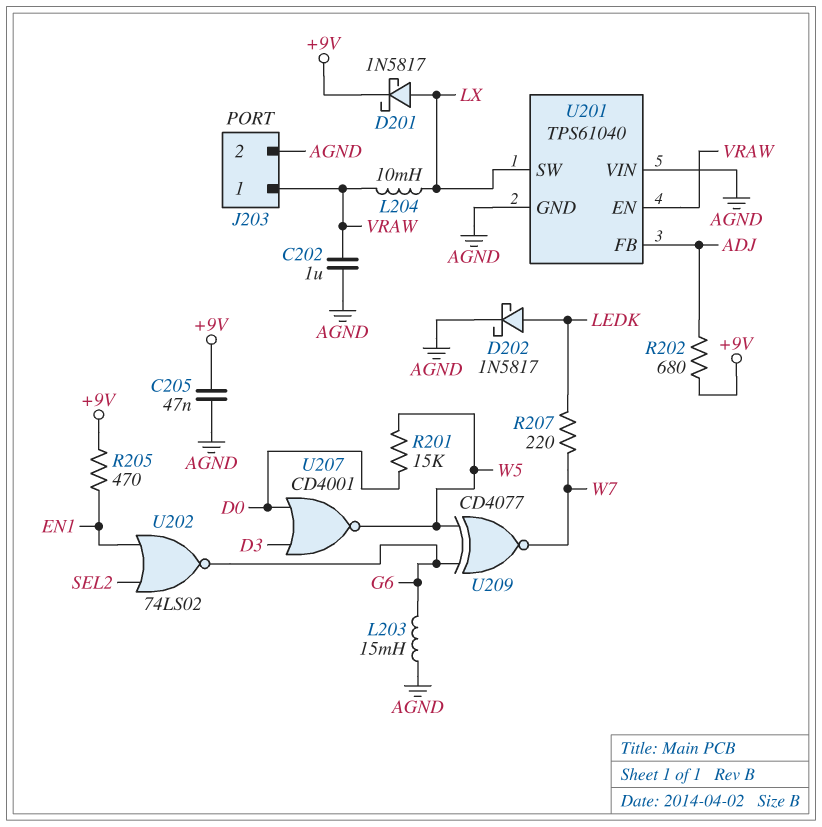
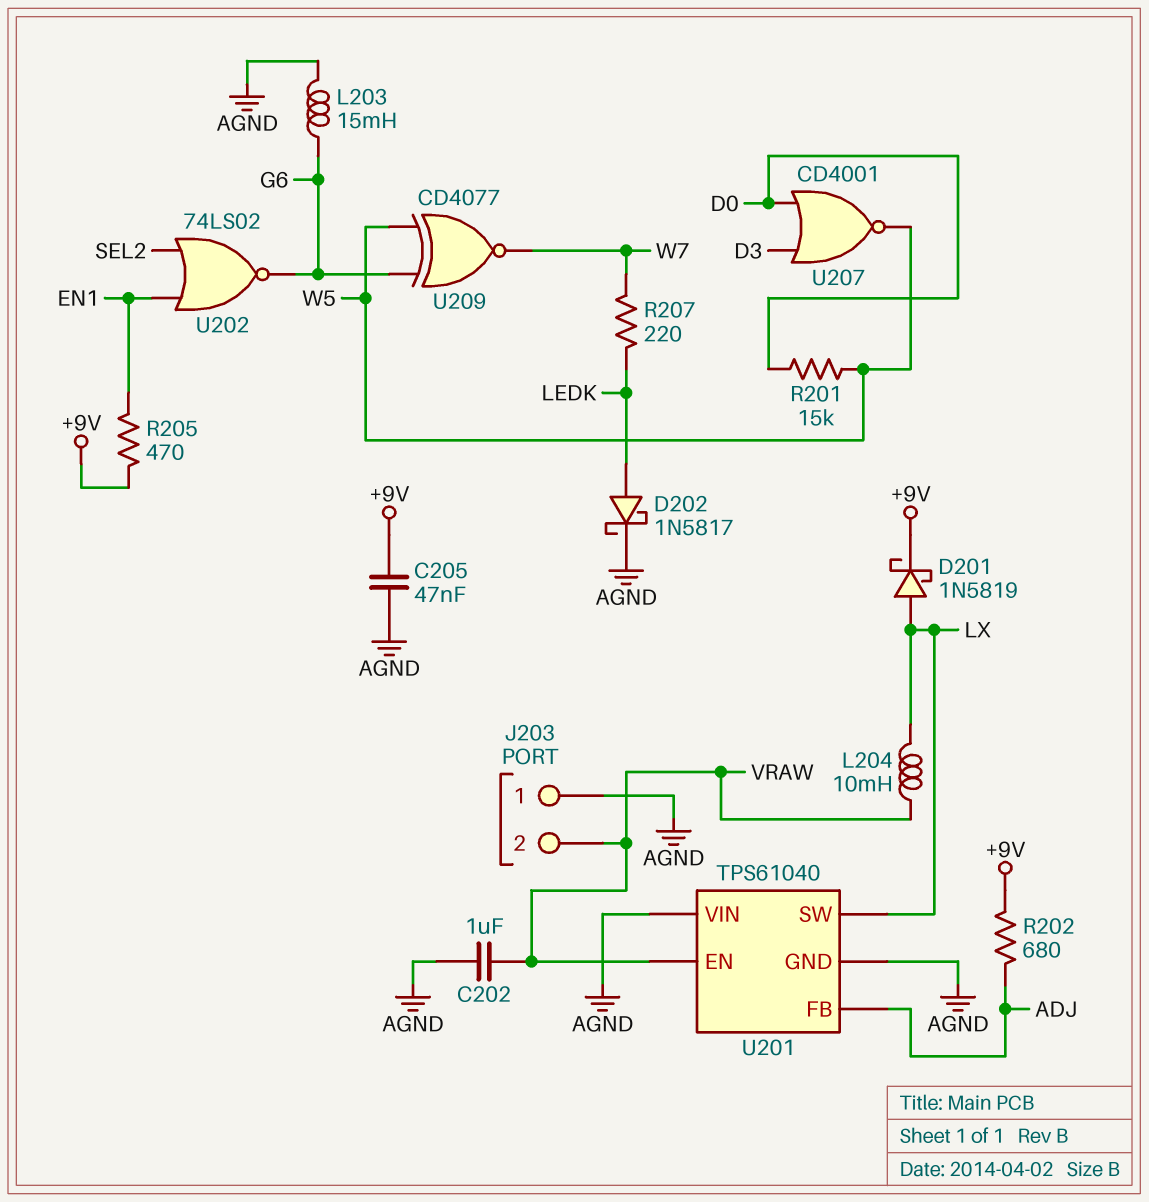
D201: schottky 1N5817 (A LX, K +9V) -> schottky 1N5819 (A LX, K +9V)
J203 pin 1: VRAW -> AGND
J203 pin 2: AGND -> VRAW

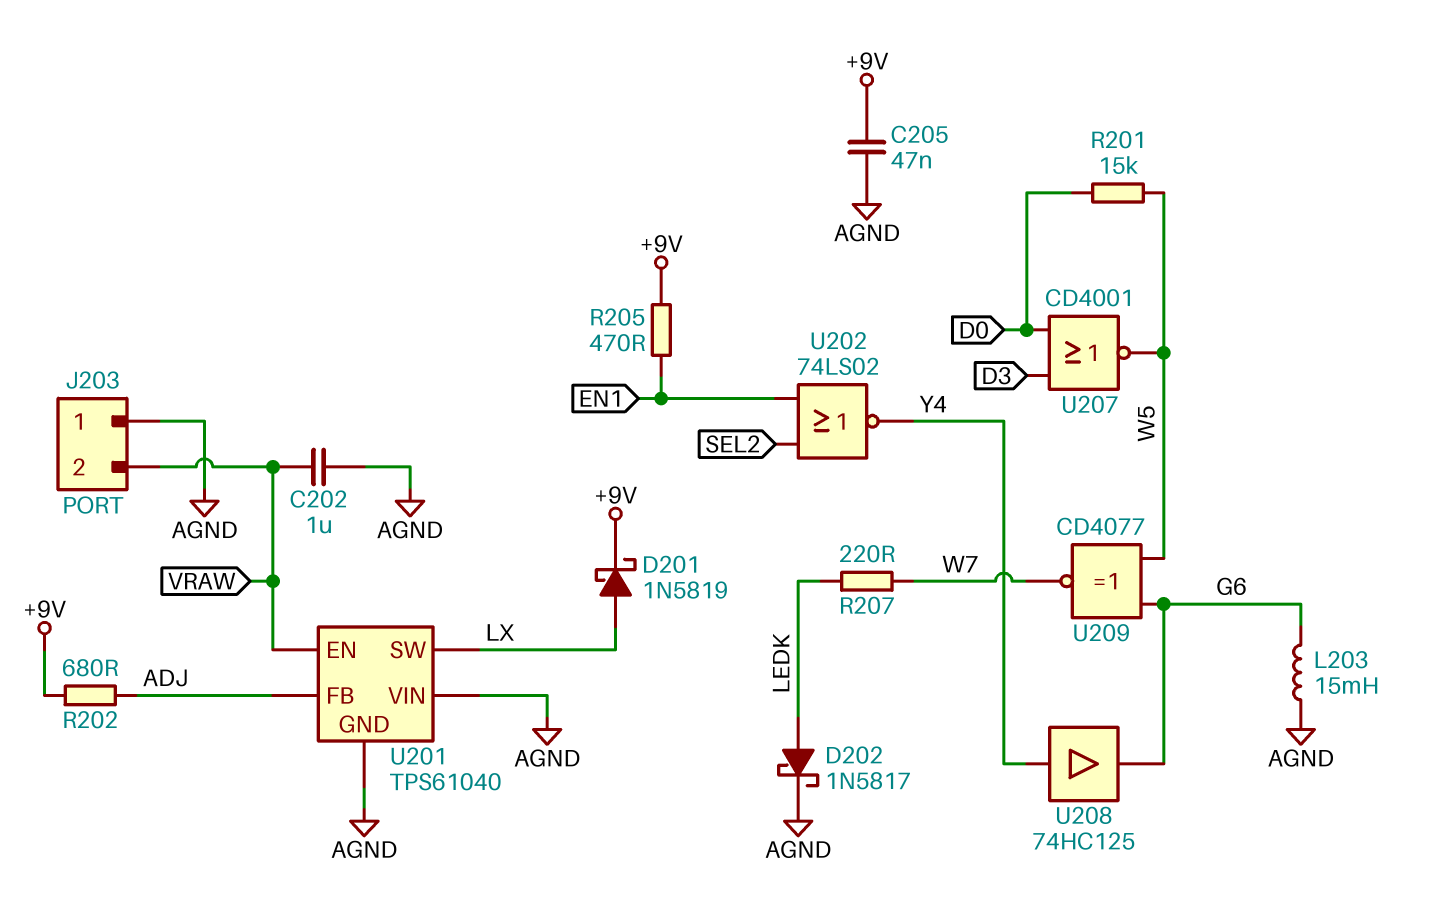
L204: 10mH (LX, VRAW) -> none
U202: NOR 74LS02 (in EN1, in SEL2, out G6) -> NOR 74LS02 (in EN1, in SEL2, out Y4)
U208: none -> buffer 74HC125 (in Y4, out G6)

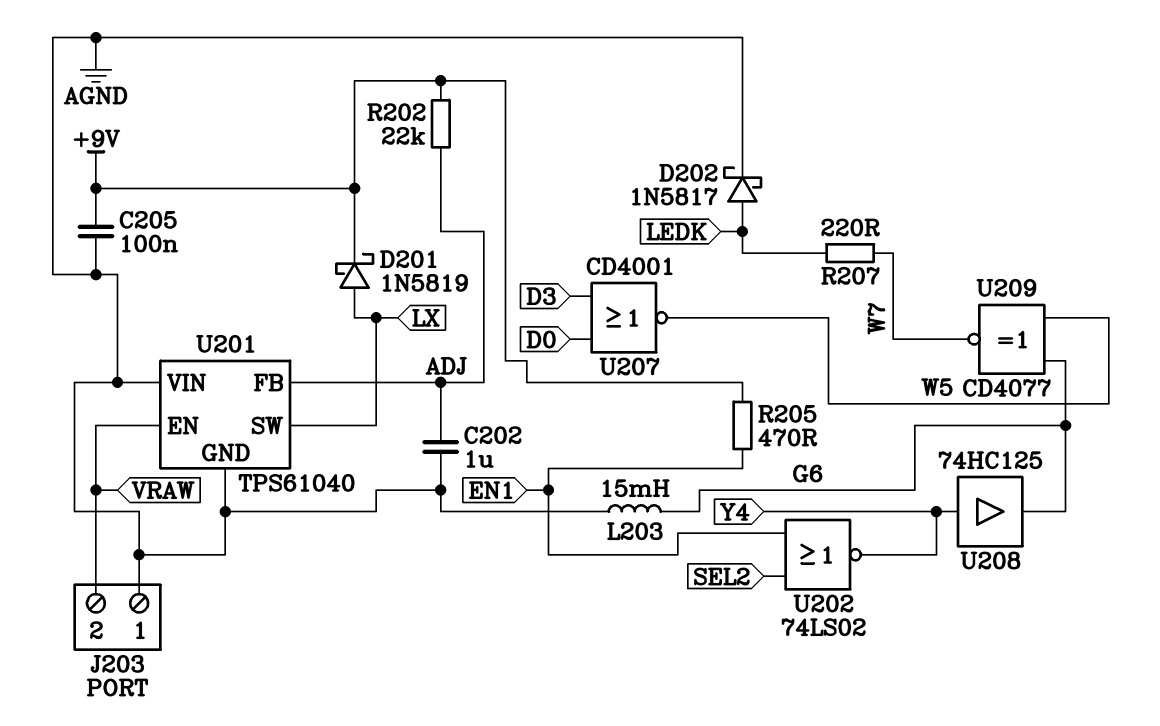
C202: 1uF (AGND, VRAW) -> 1uF (ADJ, AGND)
C205: 47nF (+9V, AGND) -> 100nF (+9V, AGND)
R201: 15k (D0, W5) -> none
R202: 680 (+9V, ADJ) -> 22k (+9V, ADJ)

